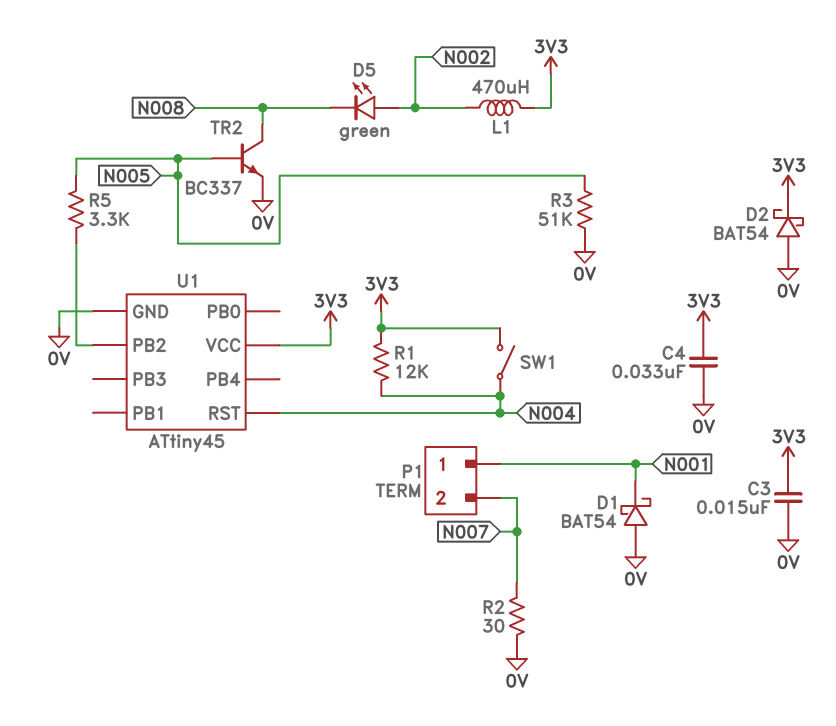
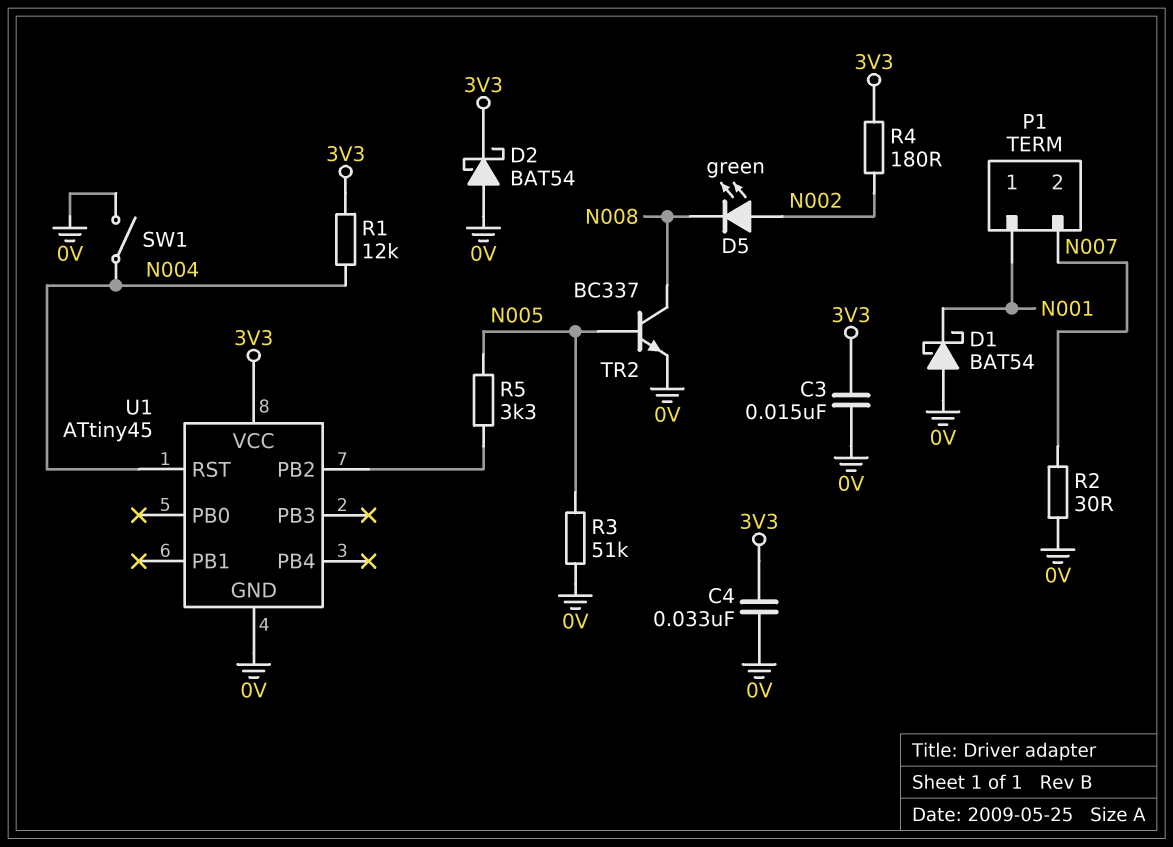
L1: 470uH (3V3, N002) -> none
R4: none -> 180 (3V3, N002)
SW1: switch (3V3, N004) -> switch (0V, N004)

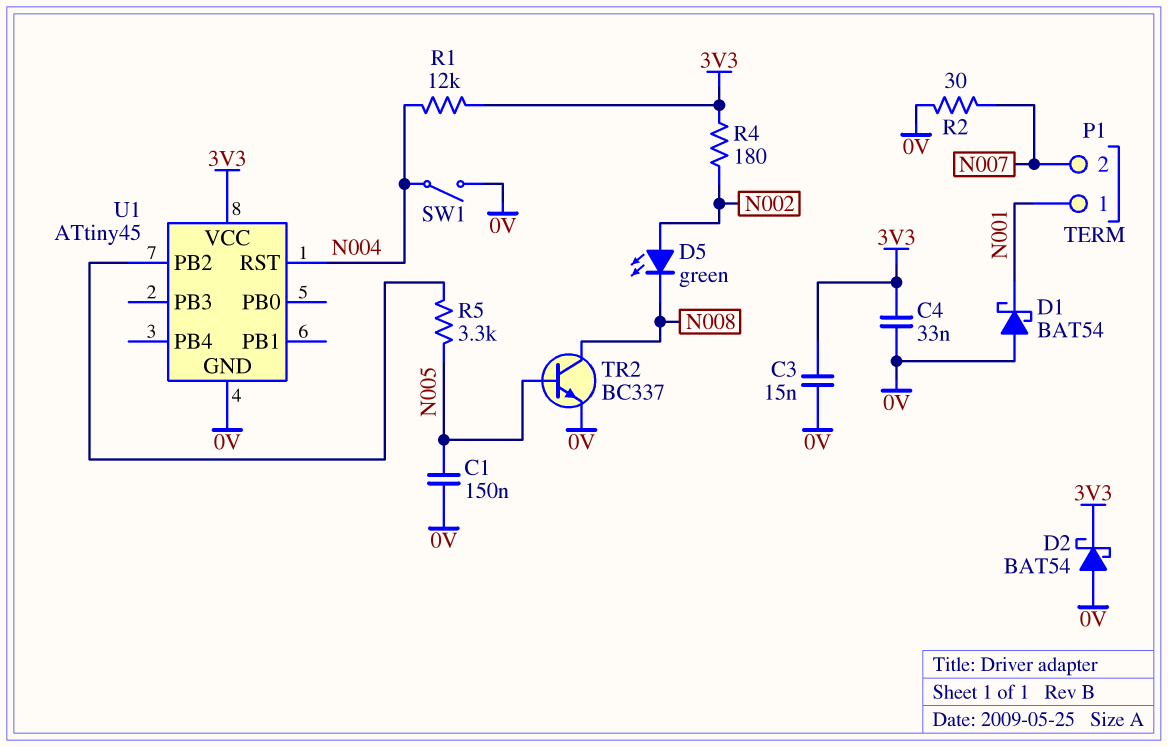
C1: none -> 150nF (0V, N005)
R3: 51k (0V, N005) -> none

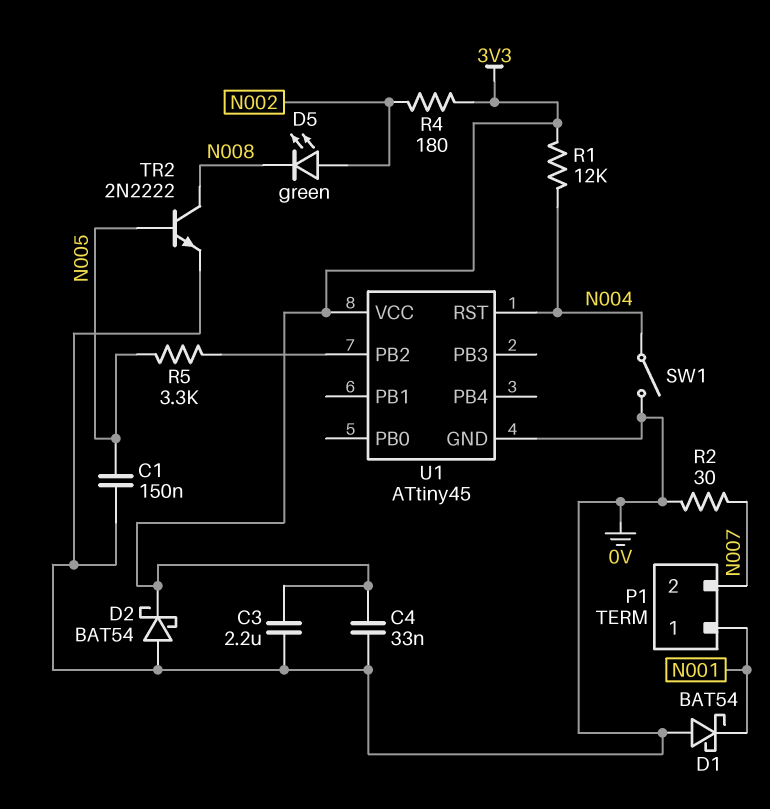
C3: 15nF (0V, 3V3) -> 2.2uF (0V, 3V3)
TR2: NPN BC337 (B N005, C N008, E 0V) -> NPN 2N2222 (B N005, C N008, E 0V)

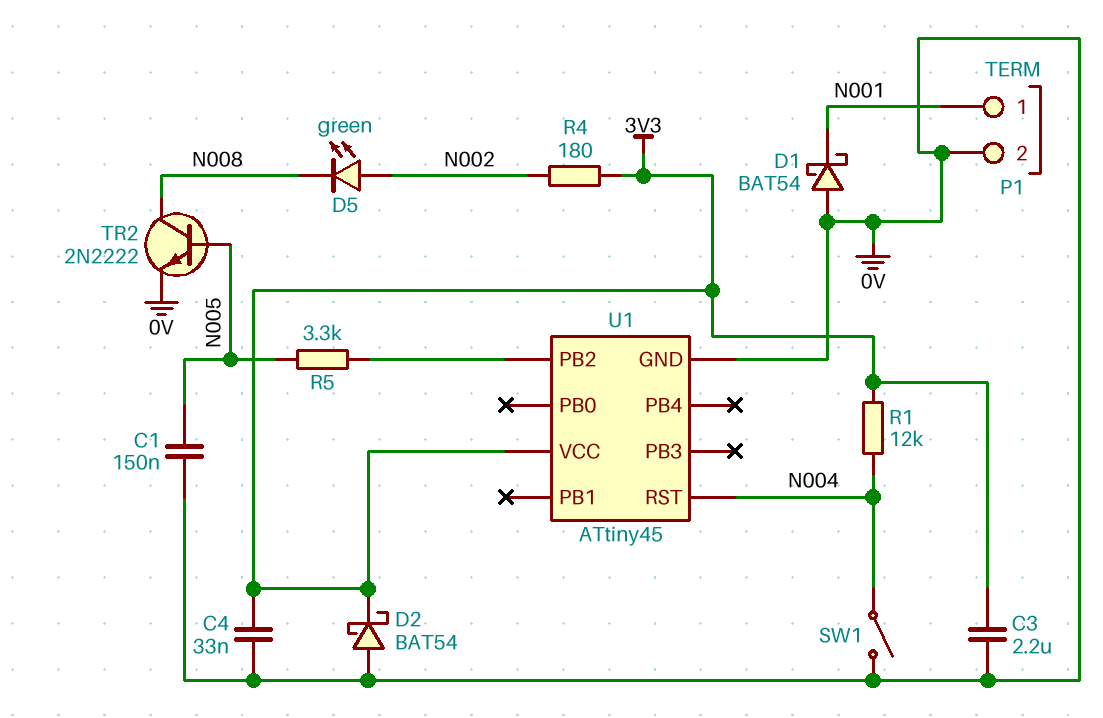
P1 pin 2: N007 -> 0V
R2: 30 (0V, N007) -> none

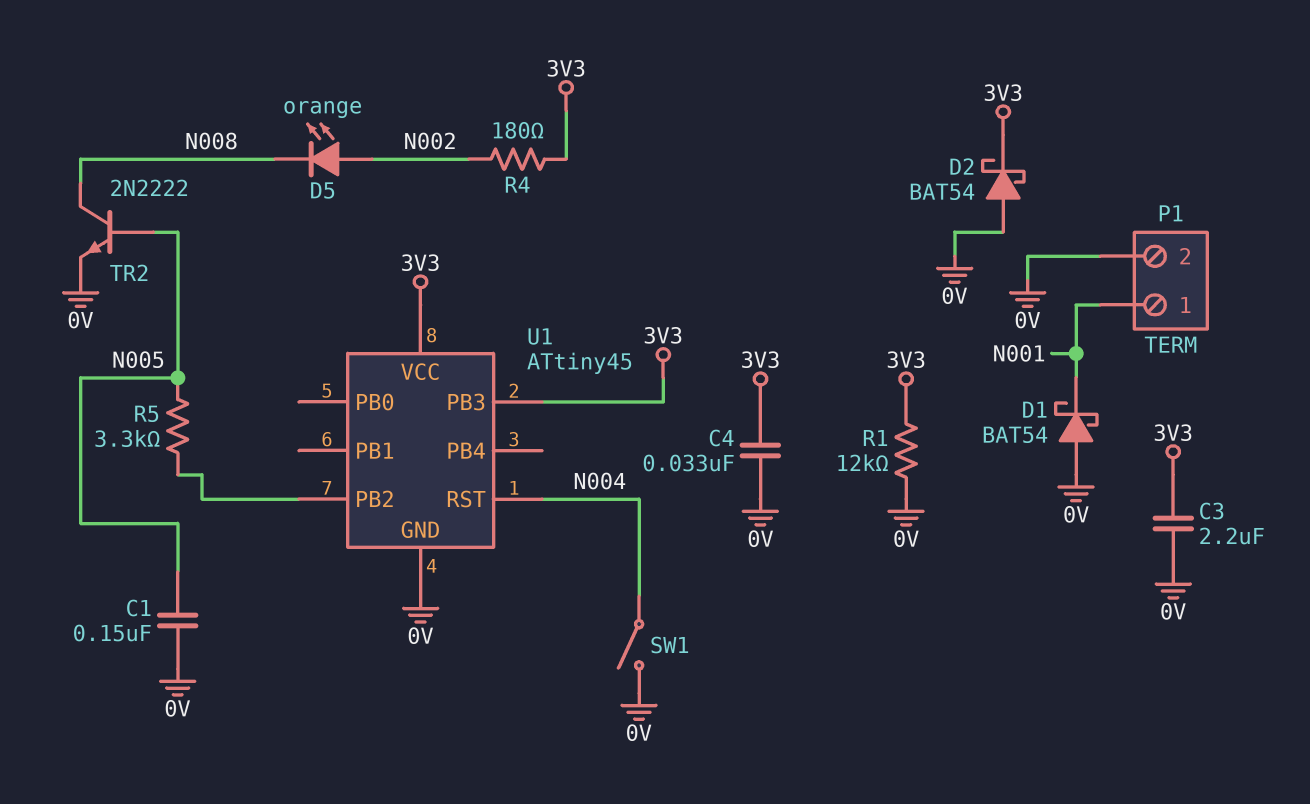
D5: LED green (A N002, K N008) -> LED orange (A N002, K N008)
R1: 12k (3V3, N004) -> 12k (0V, 3V3)
U1 pin PB3: none -> 3V3

